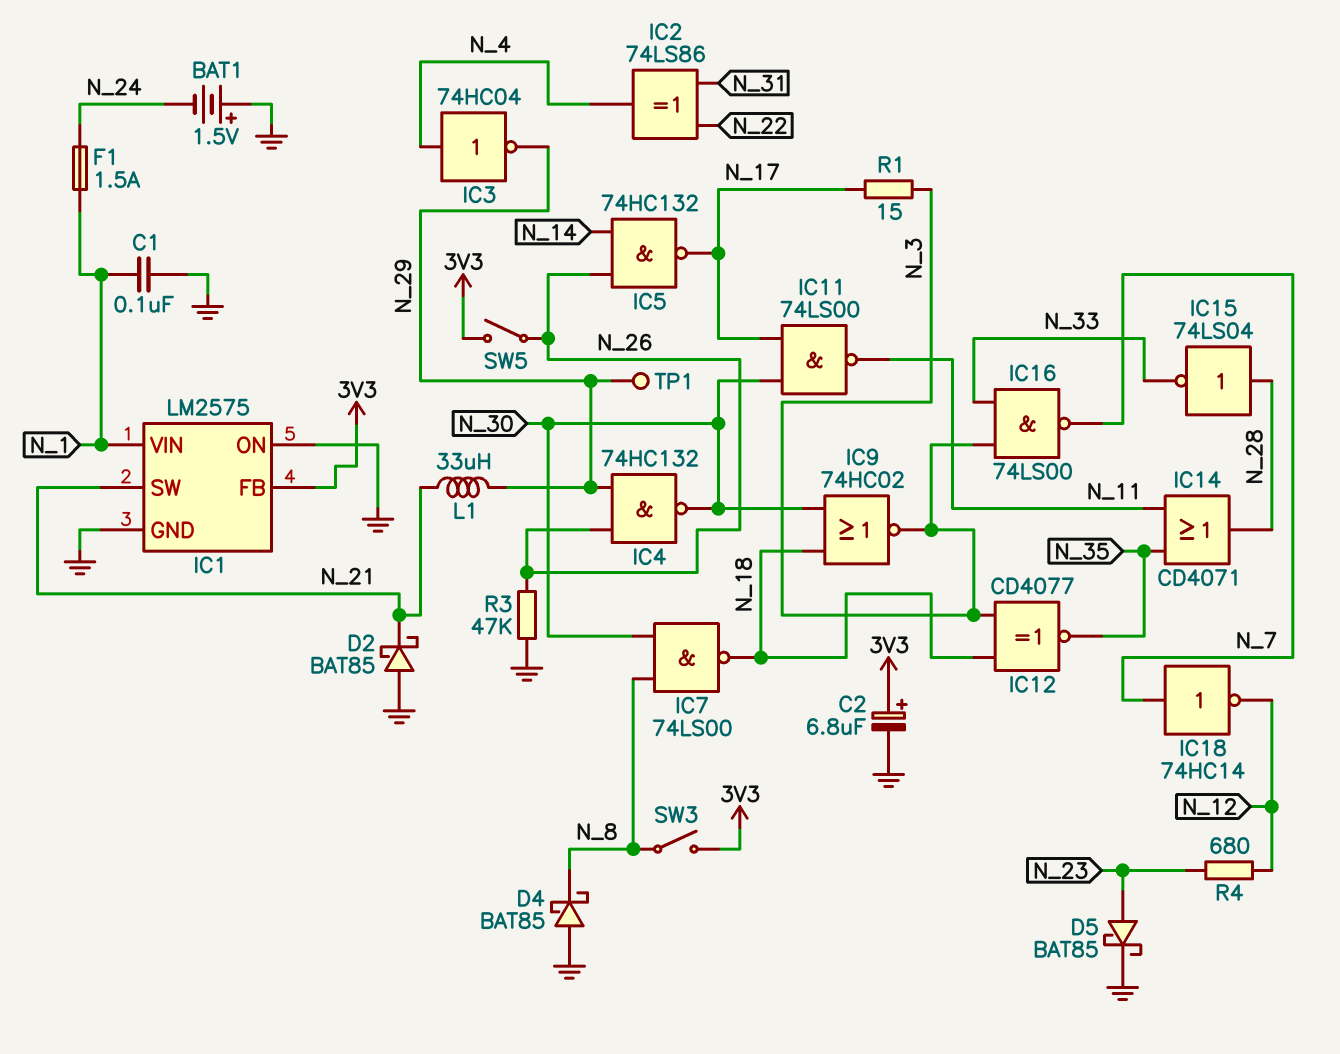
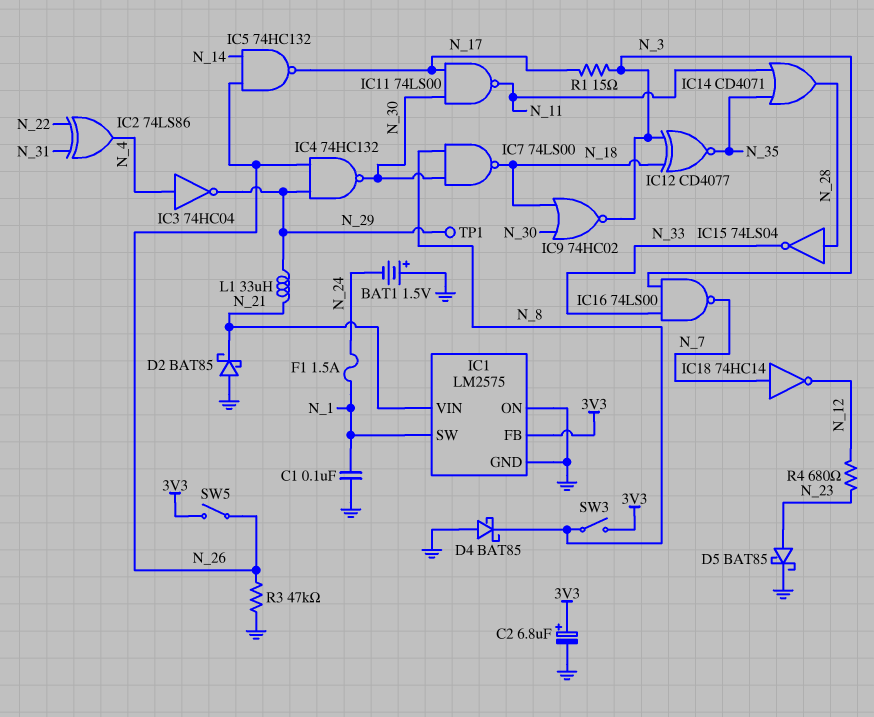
IC1 pin SW: N_21 -> N_1
IC1 pin VIN: N_1 -> N_21

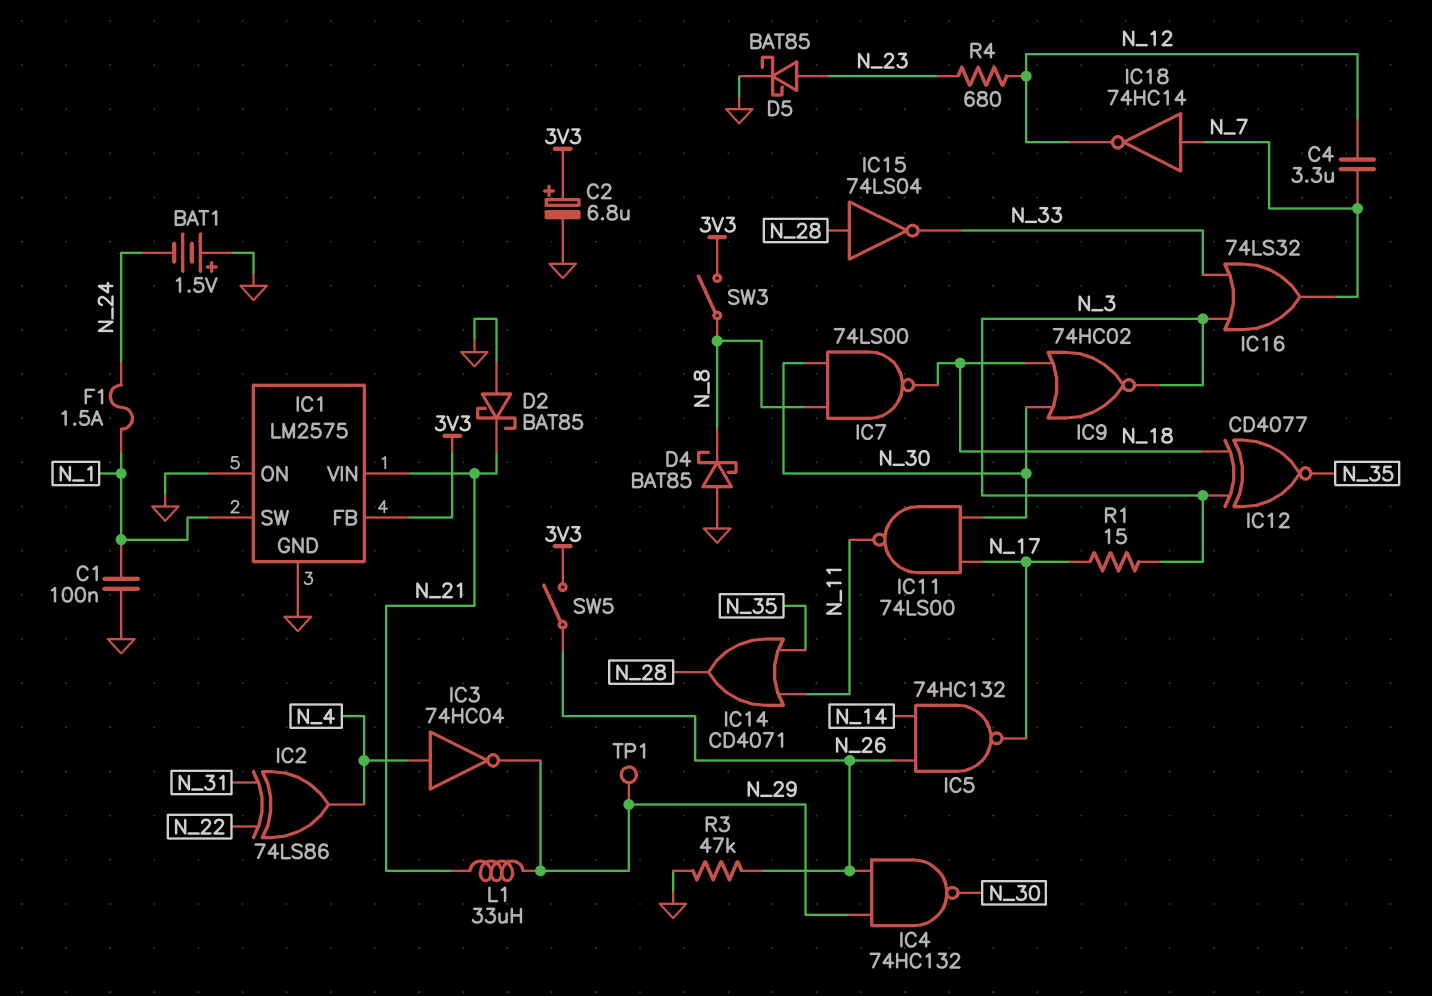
C4: none -> 3.3uF (N_7, N_12)
IC16: NAND 74LS00 (in N_3, in N_33, out N_7) -> OR 74LS32 (in N_3, in N_33, out N_7)

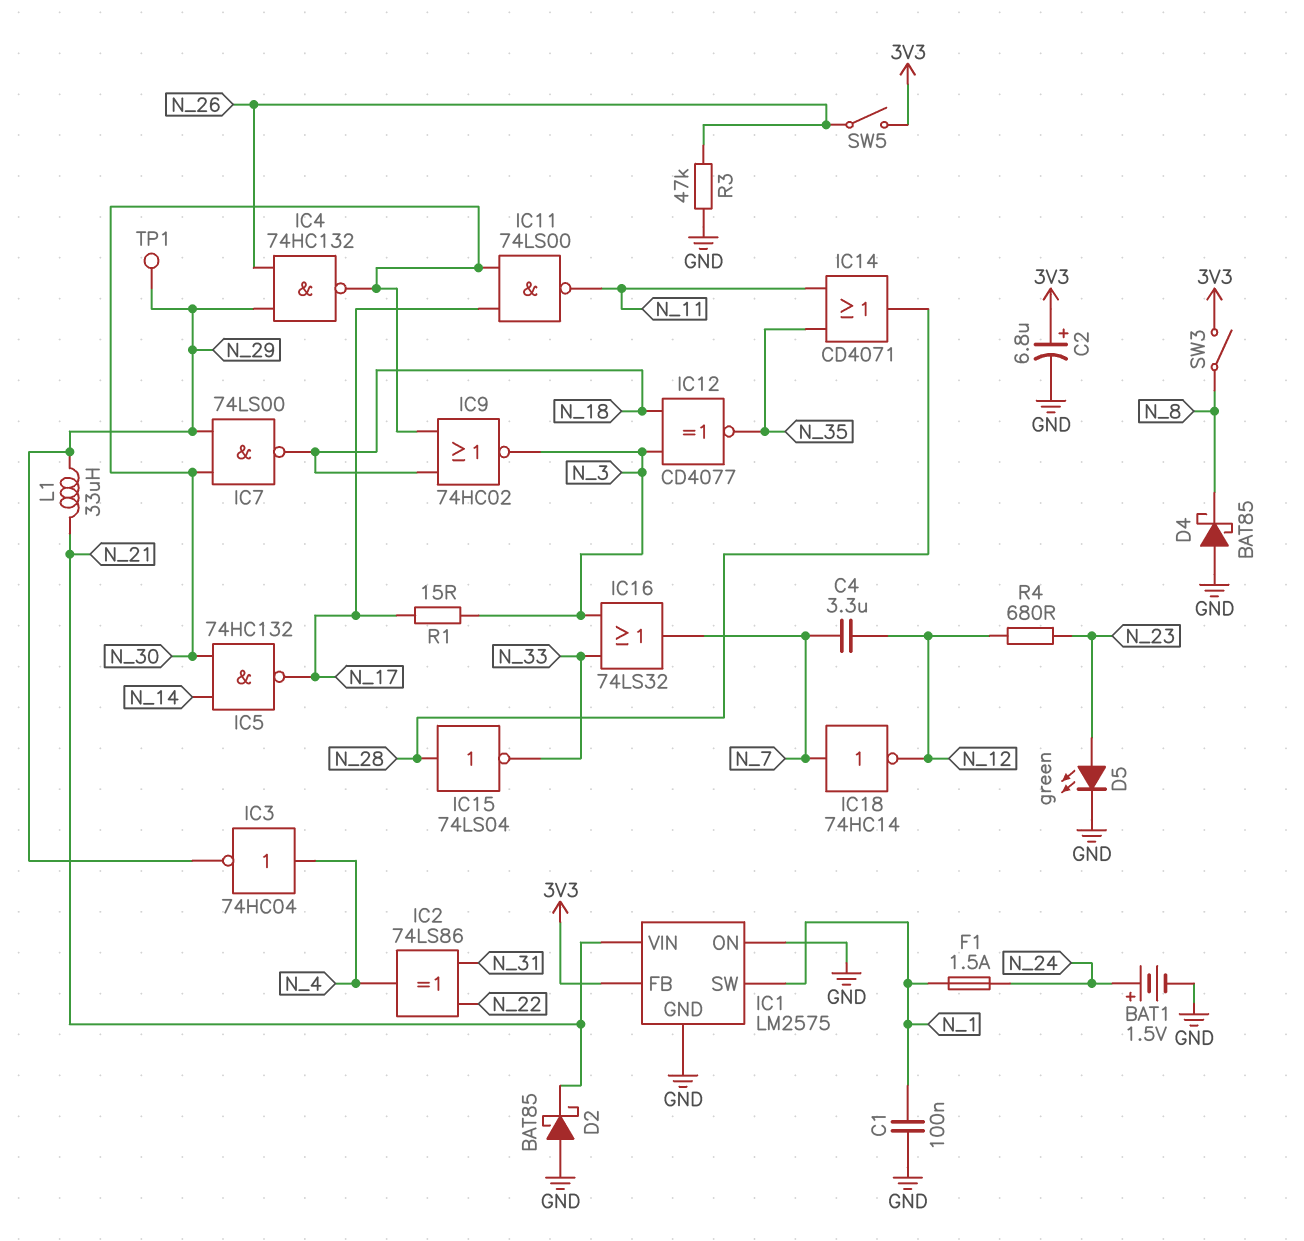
BAT1: 1.5V (plus GND, minus N_24) -> 1.5V (plus N_24, minus GND)
D5: schottky BAT85 (A N_23, K GND) -> LED green (A N_23, K GND)
IC5: NAND 74HC132 (in N_14, in N_26, out N_17) -> NAND 74HC132 (in N_14, in N_30, out N_17)
IC7: NAND 74LS00 (in N_8, in N_30, out N_18) -> NAND 74LS00 (in N_29, in N_30, out N_18)

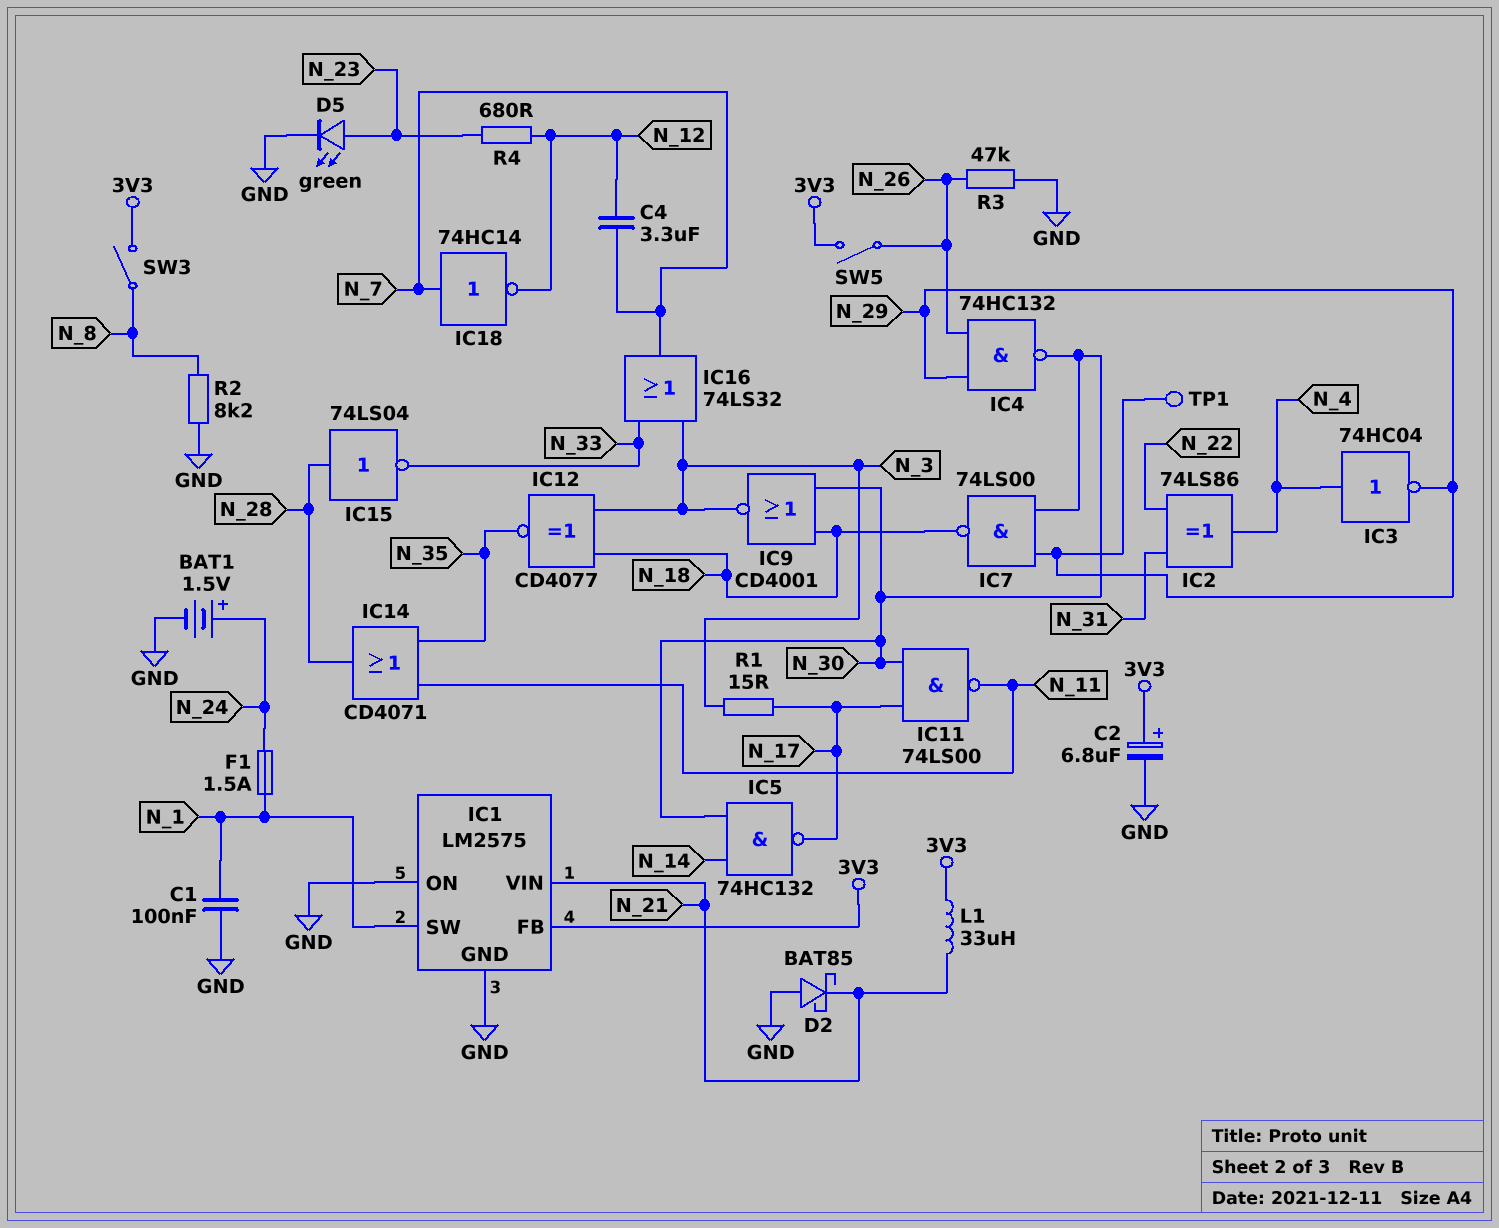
D4: schottky BAT85 (A GND, K N_8) -> none
IC9: NOR 74HC02 (in N_18, in N_30, out N_3) -> NOR CD4001 (in N_18, in N_30, out N_3)
L1: 33uH (N_21, N_29) -> 33uH (3V3, N_21)
R2: none -> 8.2k (GND, N_8)

